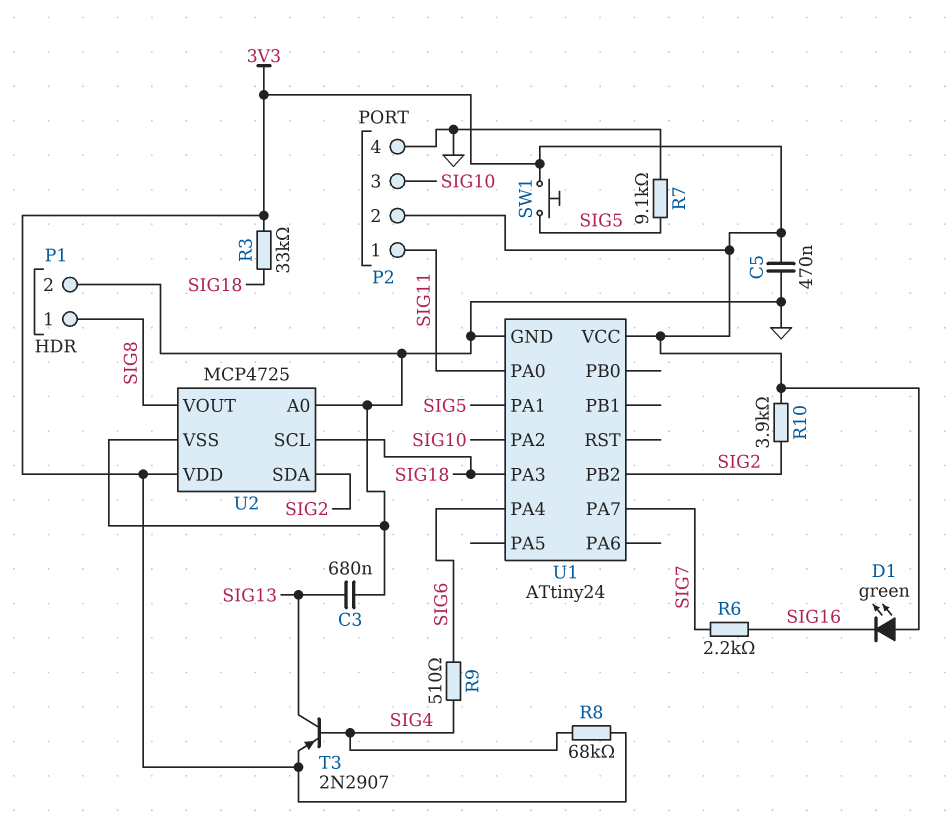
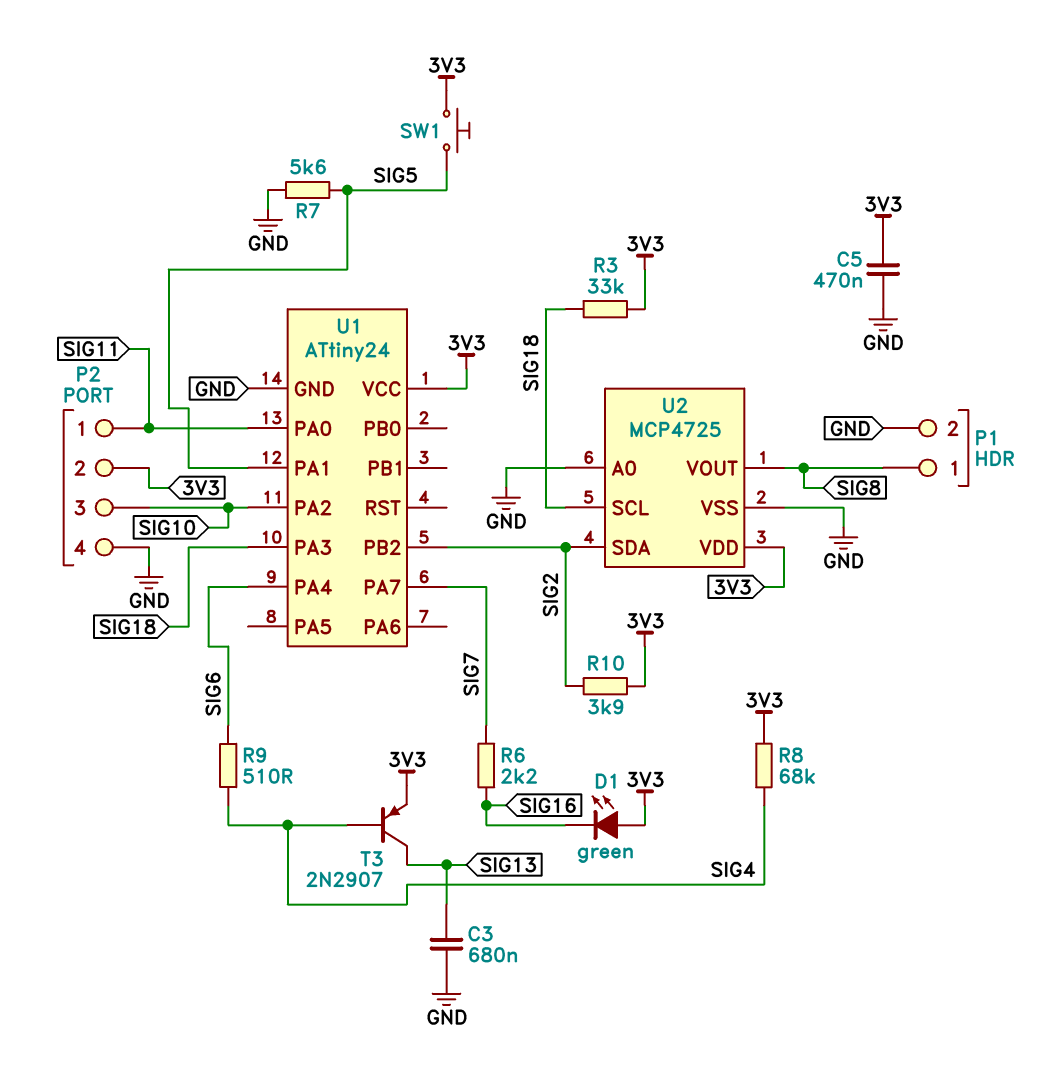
R7: 9.1k (GND, SIG5) -> 5.6k (GND, SIG5)

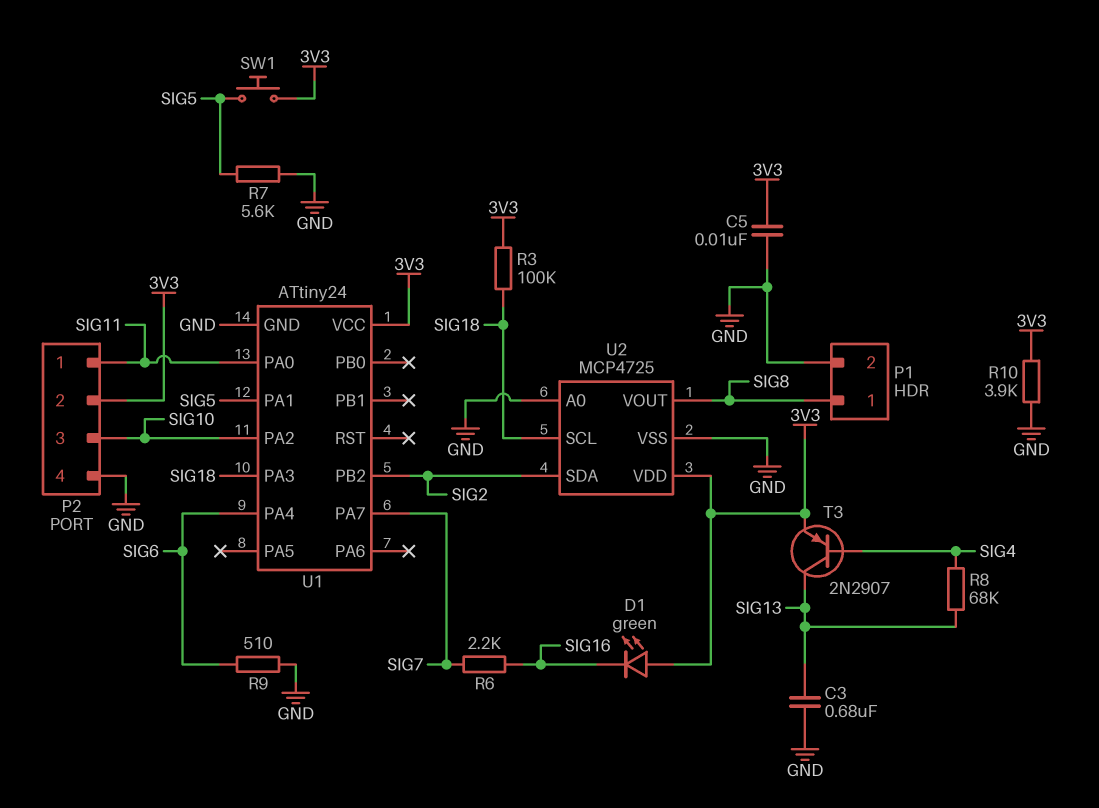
C5: 470nF (3V3, GND) -> 10nF (3V3, GND)
R3: 33k (3V3, SIG18) -> 100k (3V3, SIG18)
R8: 68k (3V3, SIG4) -> 68k (SIG4, SIG13)
R9: 510 (SIG4, SIG6) -> 510 (GND, SIG6)
R10: 3.9k (3V3, SIG2) -> 3.9k (3V3, GND)

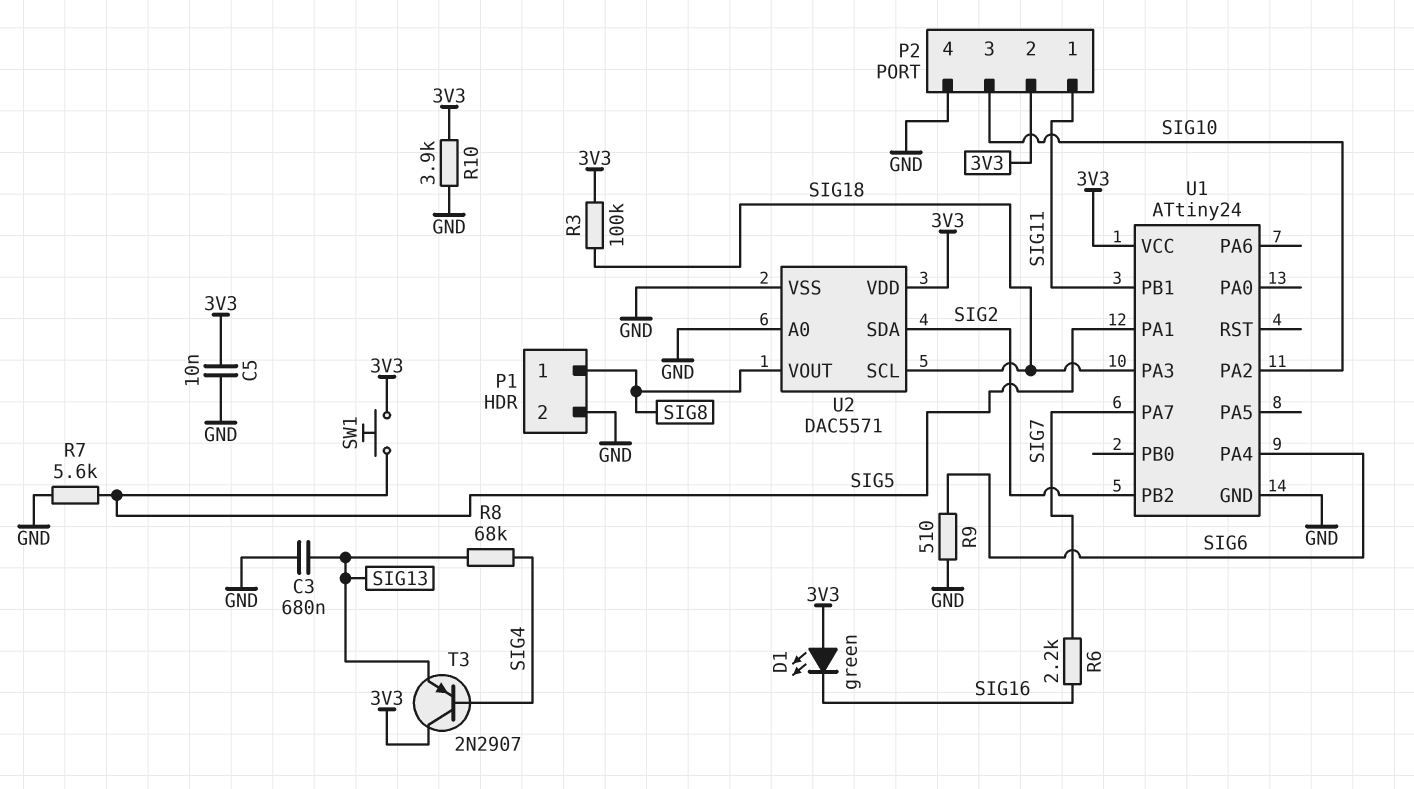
T3: PNP 2N2907 (B SIG4, C SIG13, E 3V3) -> PNP 2N2907 (B SIG4, C 3V3, E SIG13)
U1 pin PA0: SIG11 -> none
U1 pin PB1: none -> SIG11
U2: MCP4725 -> DAC5571

